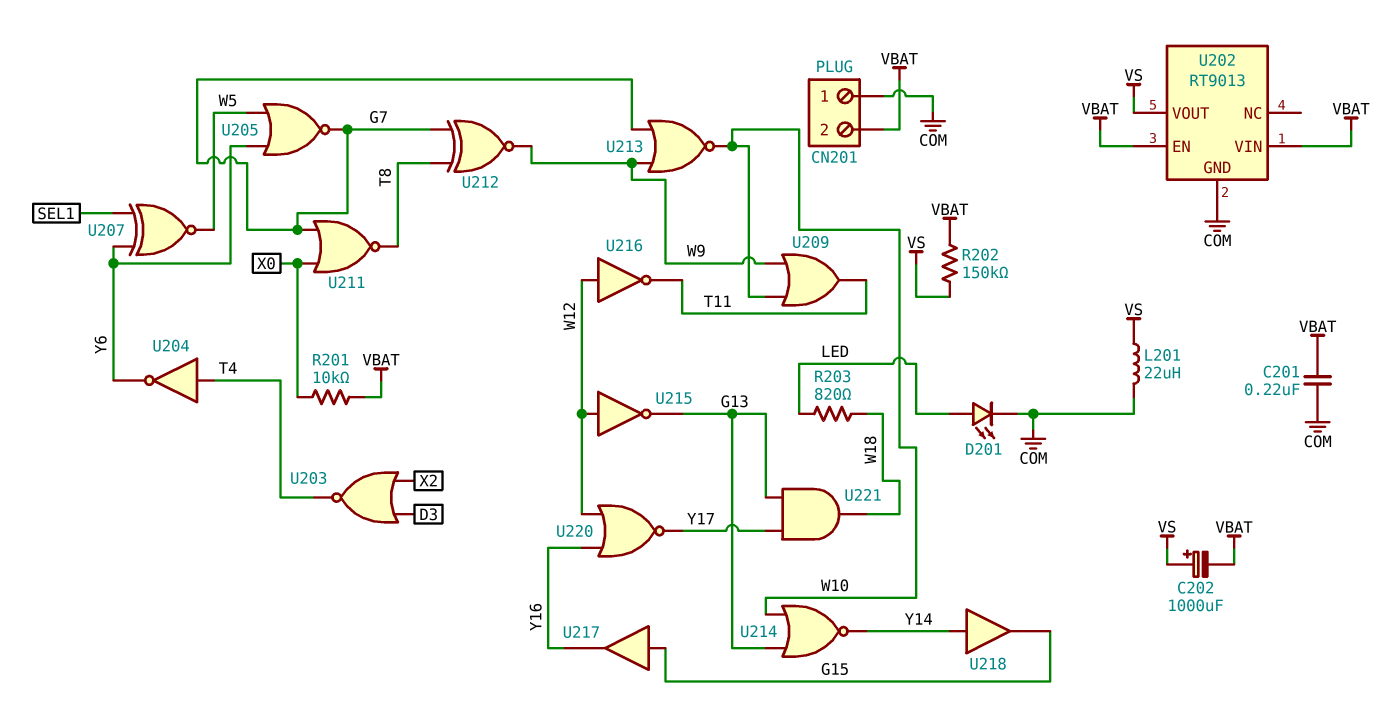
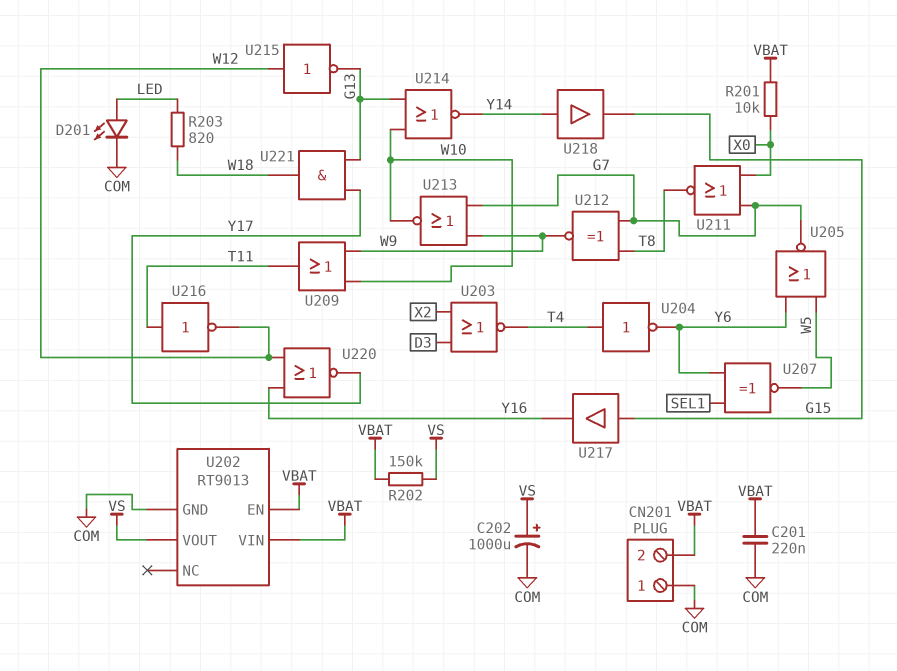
C202: 1000uF (plus VS, minus VBAT) -> 1000uF (plus VS, minus COM)
L201: 22uH (COM, VS) -> none
U216: NOT (in W12, out T11) -> NOT (in T11, out W12)

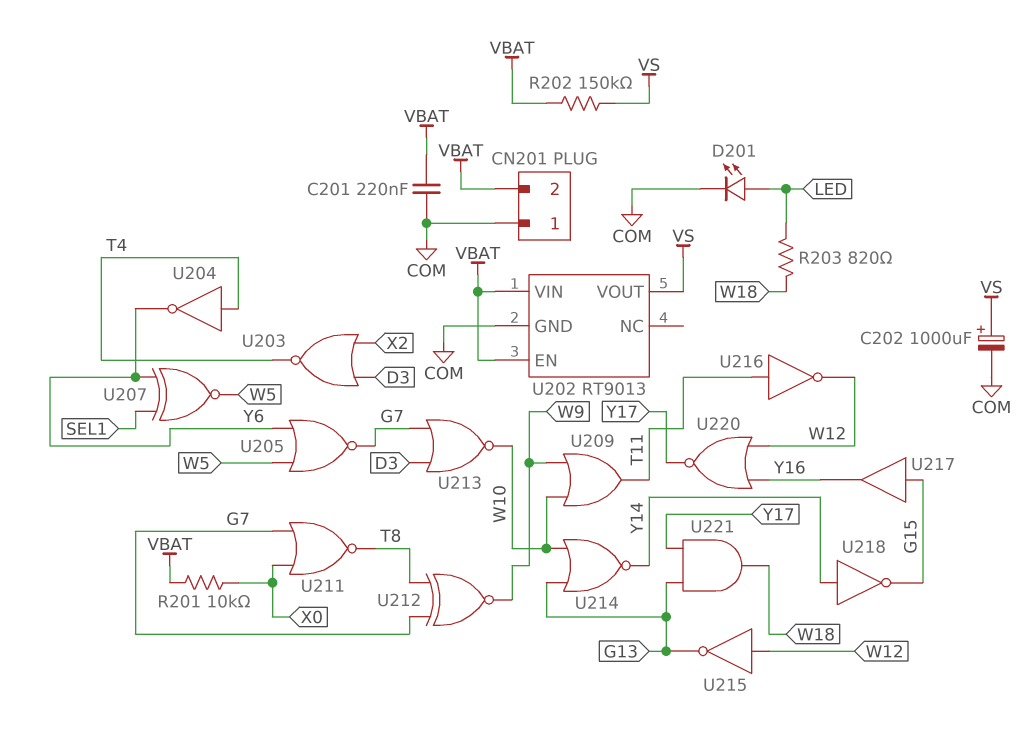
U213: NOR (in G7, in W9, out W10) -> NOR (in D3, in G7, out W10)
U218: buffer (in Y14, out G15) -> NOT (in Y14, out G15)

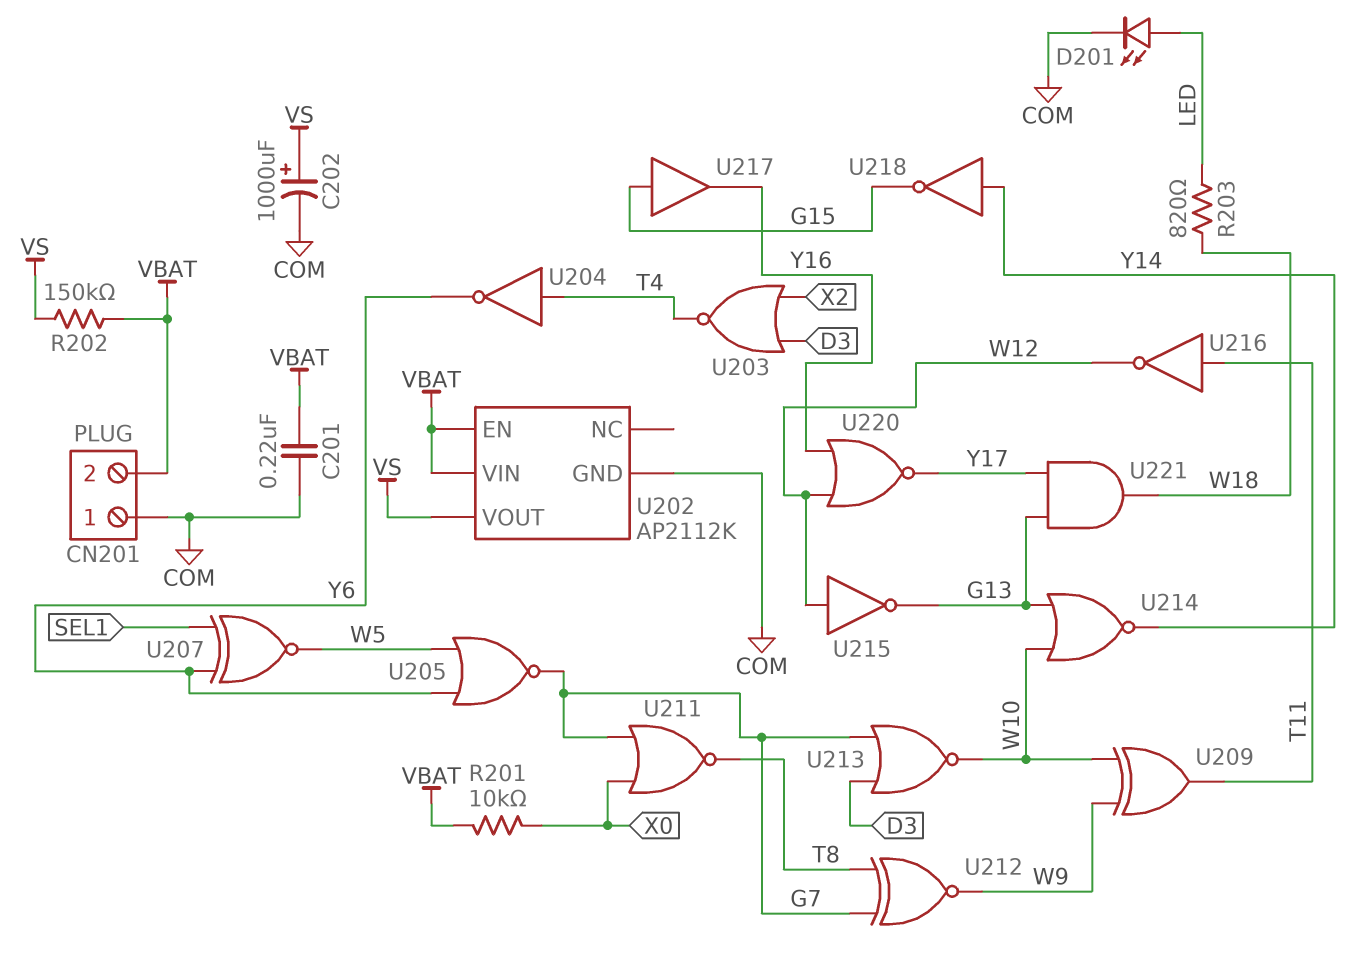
U202: RT9013 -> AP2112K
U209: OR (in W9, in W10, out T11) -> XOR (in W9, in W10, out T11)

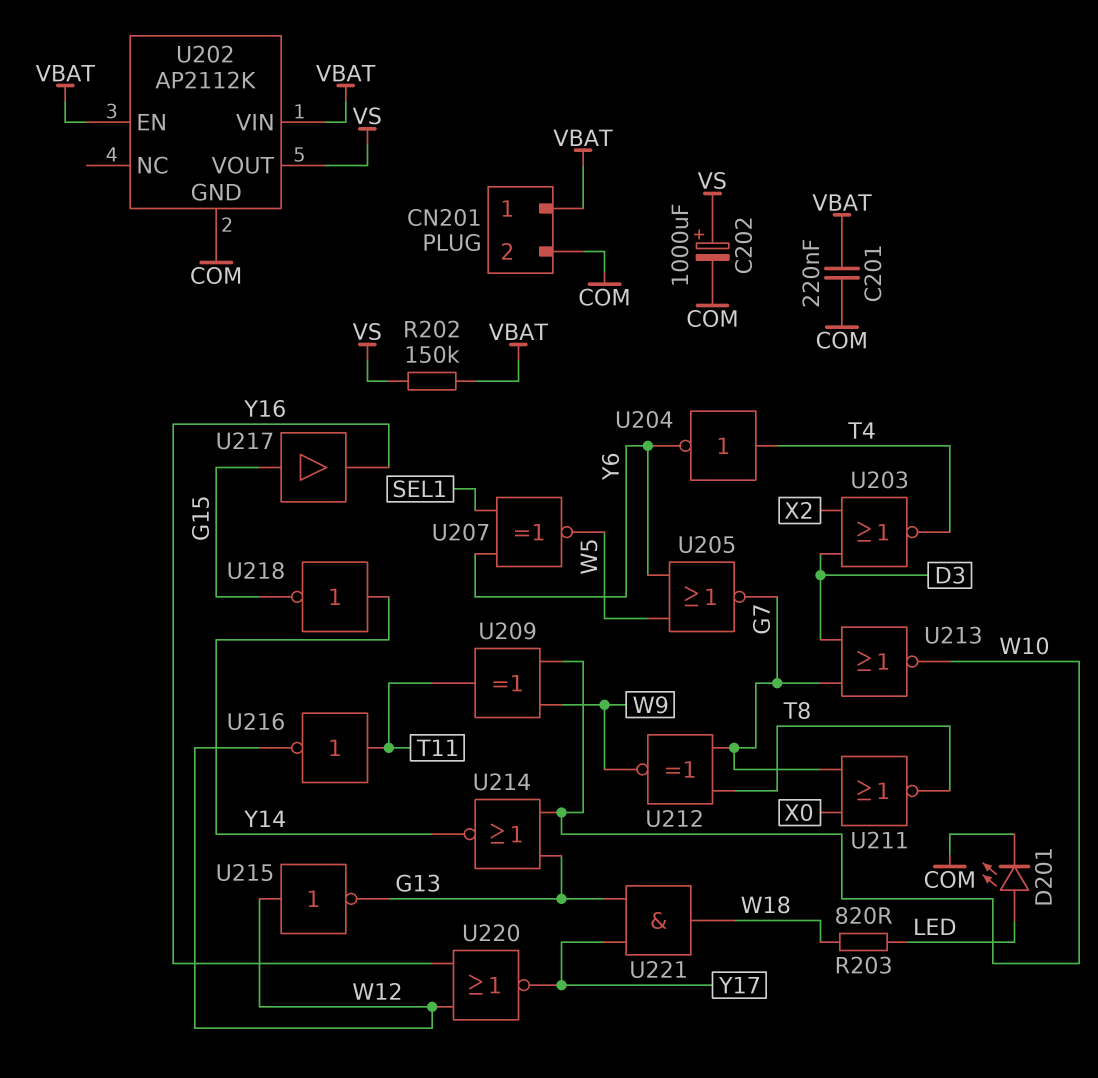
CN201 pin 1: COM -> VBAT
CN201 pin 2: VBAT -> COM
R201: 10k (VBAT, X0) -> none

